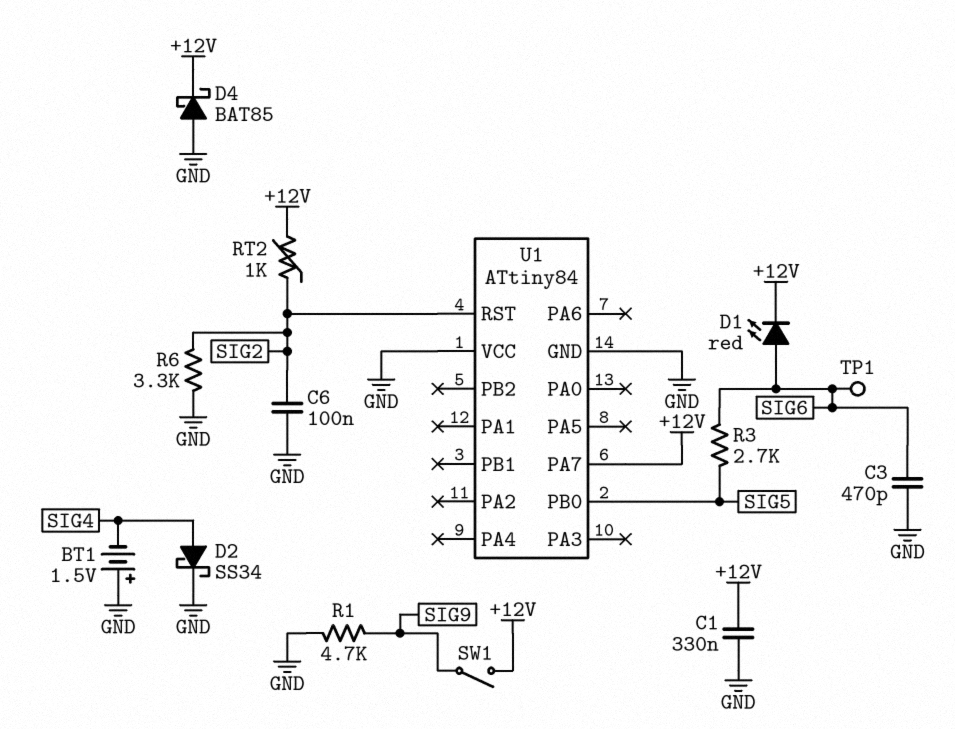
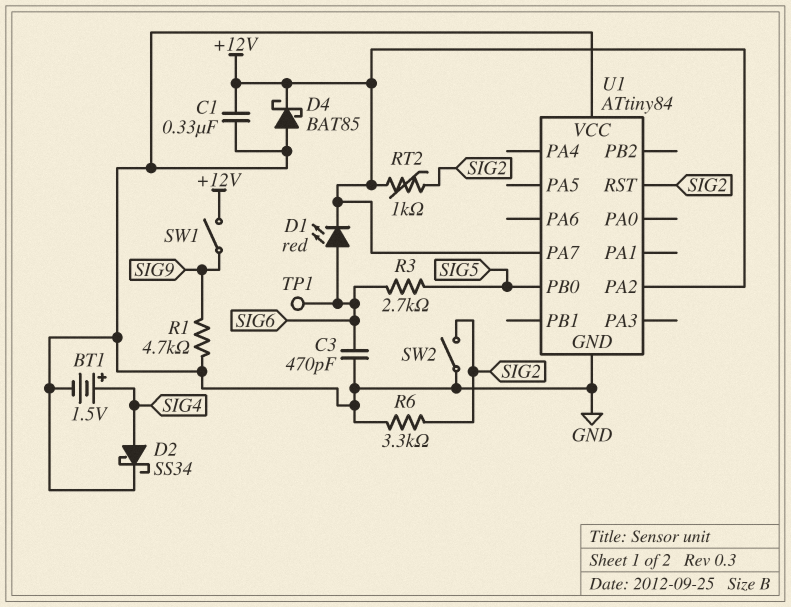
BT1: 1.5V (plus GND, minus SIG4) -> 1.5V (plus SIG4, minus GND)
C6: 100nF (GND, SIG2) -> none
SW2: none -> switch (GND, SIG2)
U1 pin PA2: none -> +12V

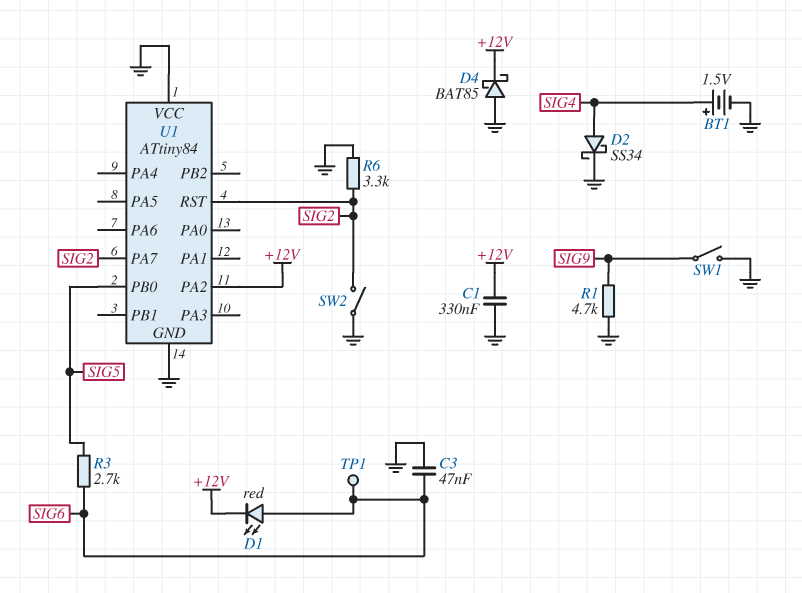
C3: 470pF (GND, SIG6) -> 47nF (GND, SIG6)
RT2: 1k (+12V, SIG2) -> none
SW1: switch (+12V, SIG9) -> switch (GND, SIG9)
U1 pin PA7: +12V -> SIG2

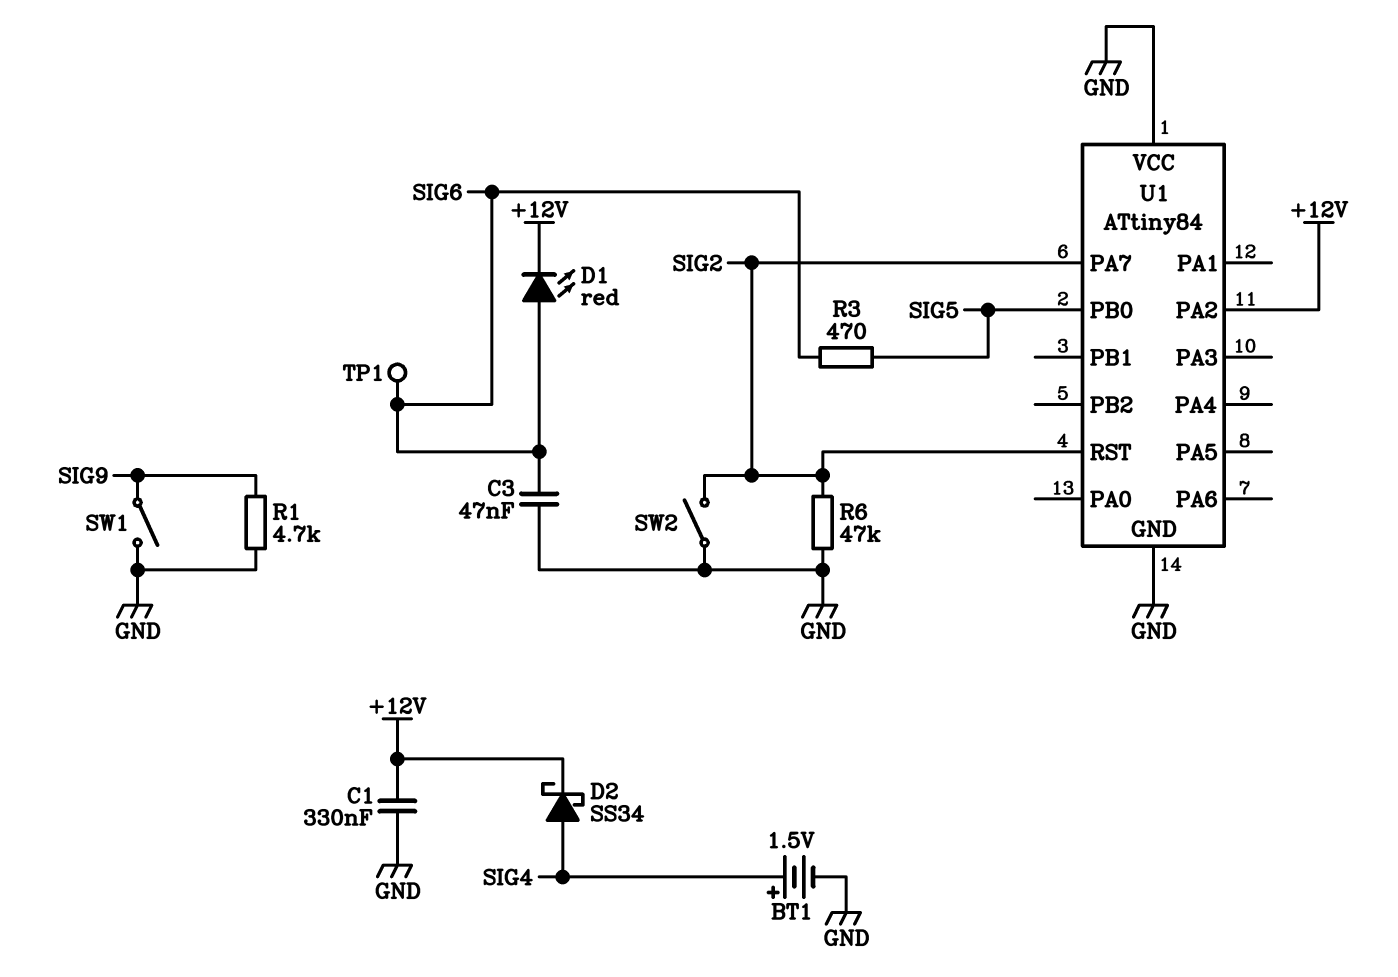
D2: schottky SS34 (A SIG4, K GND) -> schottky SS34 (A SIG4, K +12V)
D4: schottky BAT85 (A GND, K +12V) -> none
R3: 2.7k (SIG5, SIG6) -> 470 (SIG5, SIG6)
R6: 3.3k (GND, SIG2) -> 47k (GND, SIG2)

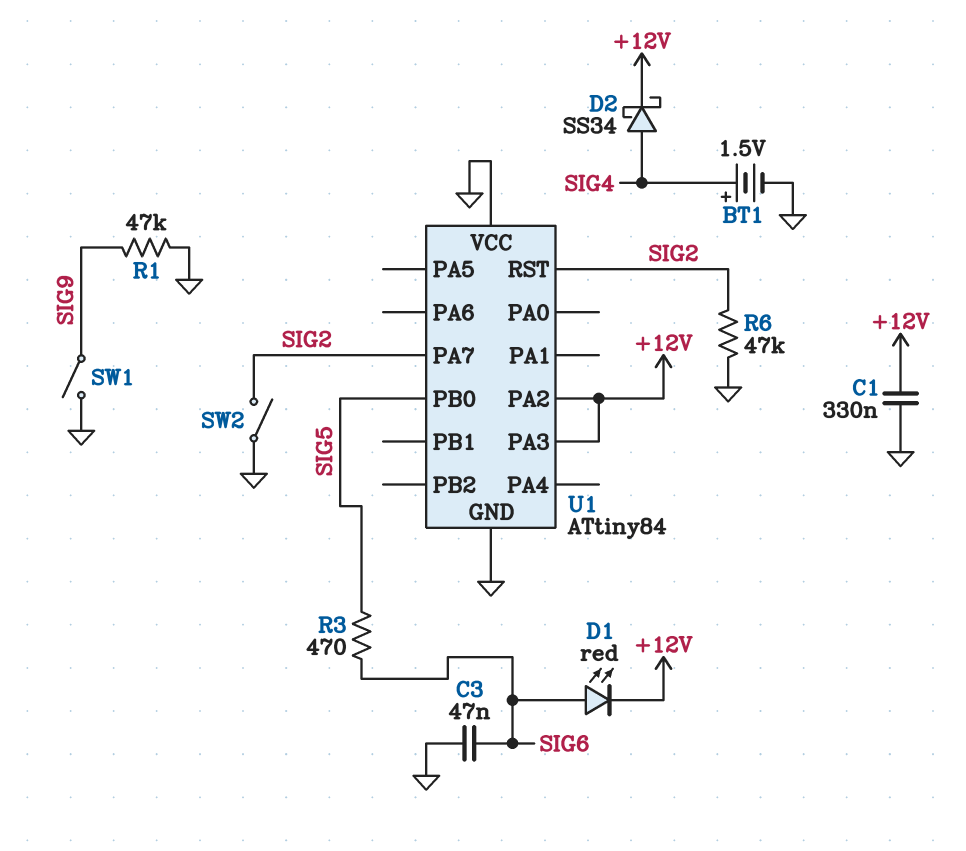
R1: 4.7k (GND, SIG9) -> 47k (GND, SIG9)
TP1: test point (SIG6) -> none
U1 pin PA3: none -> +12V

